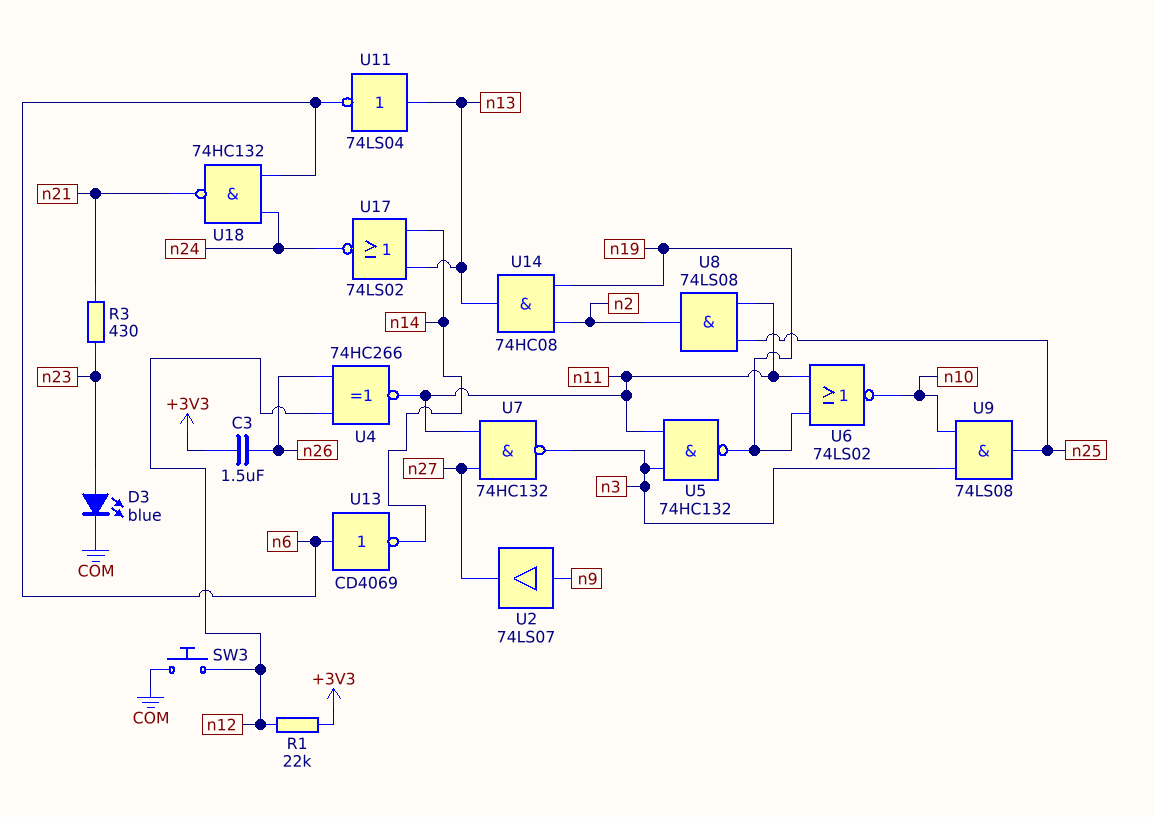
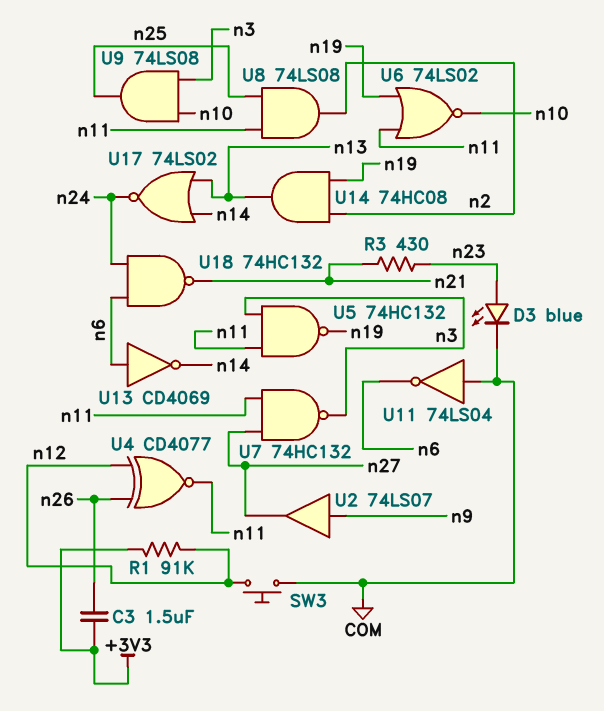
R1: 22k (+3V3, n12) -> 91k (+3V3, n12)
U4: XNOR 74HC266 (in n12, in n26, out n11) -> XNOR CD4077 (in n12, in n26, out n11)
U11: NOT 74LS04 (in n13, out n6) -> NOT 74LS04 (in COM, out n6)

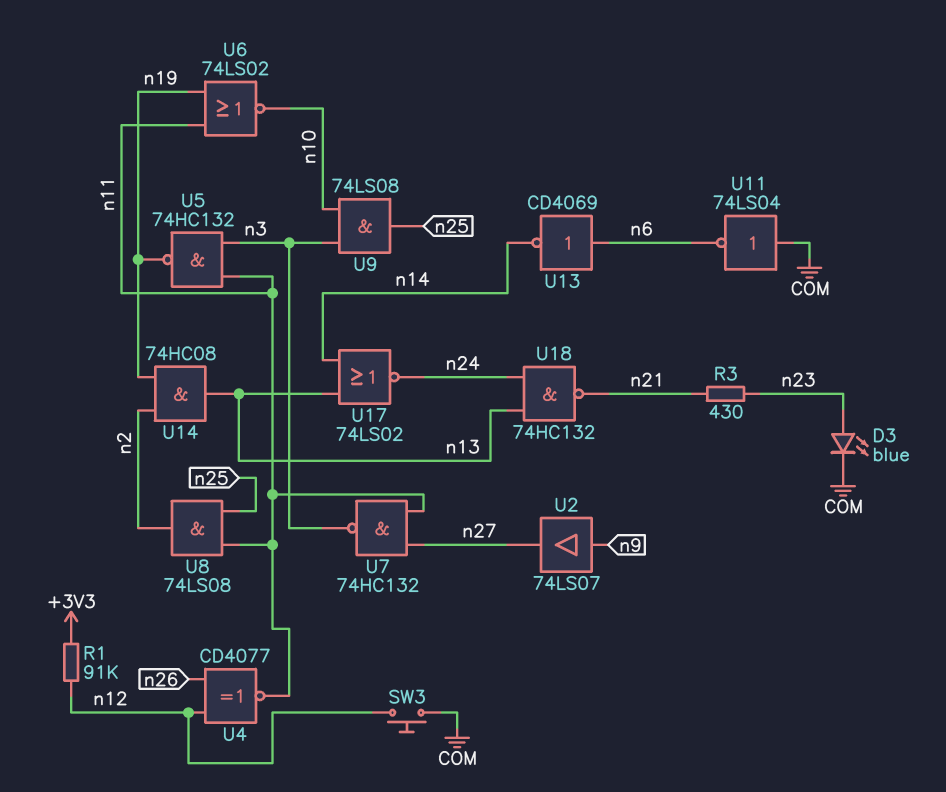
C3: 1.5uF (+3V3, n26) -> none
U18: NAND 74HC132 (in n6, in n24, out n21) -> NAND 74HC132 (in n13, in n24, out n21)

